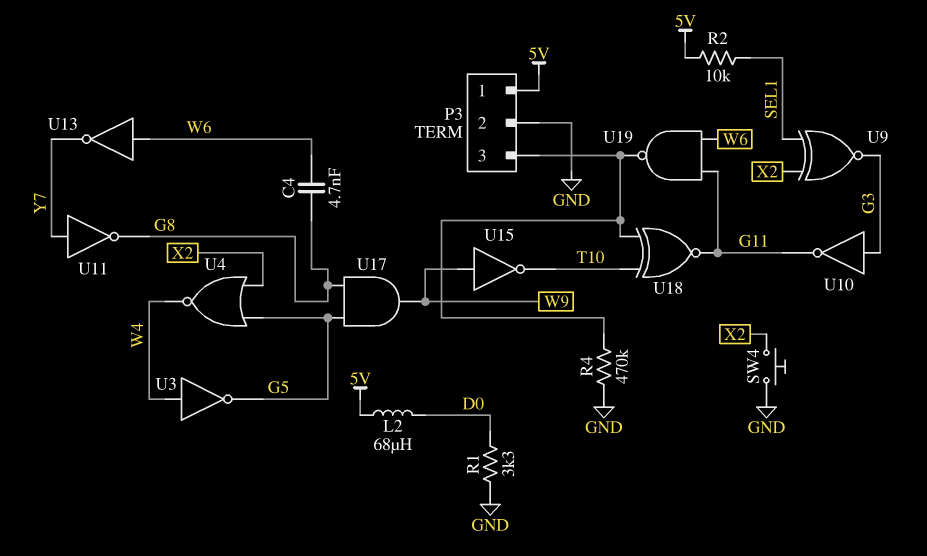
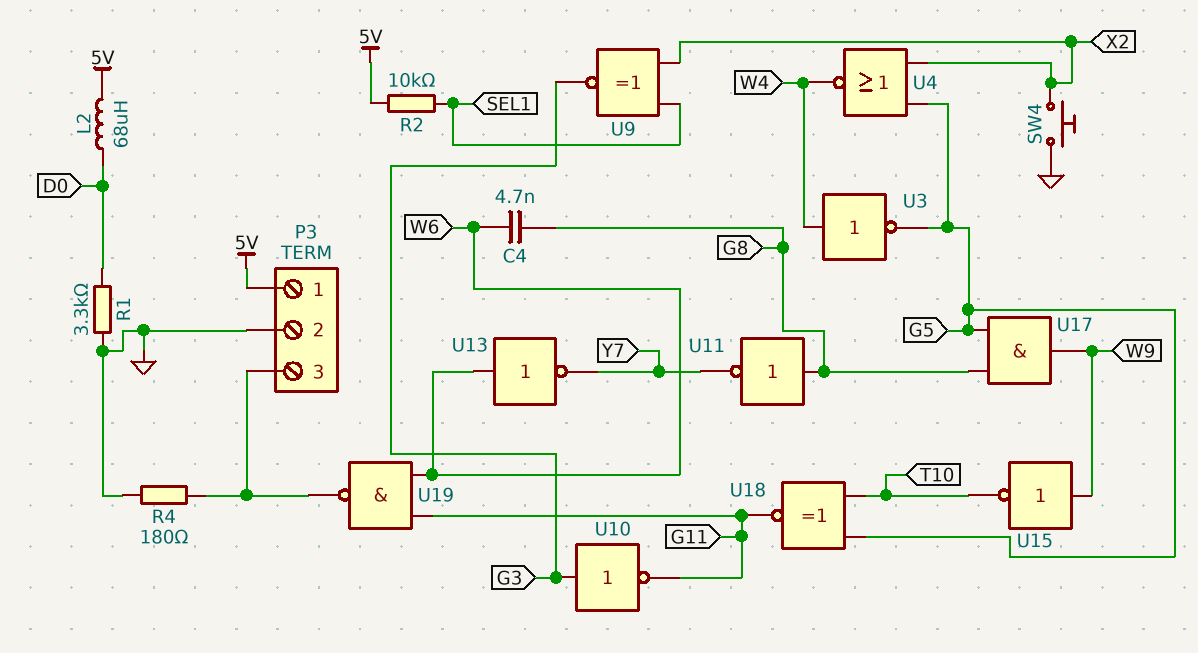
R4: 470k (GND, P3/3) -> 180 (GND, P3/3)
U11: NOT (in Y7, out G8) -> NOT (in G8, out Y7)
U18: XNOR (in P3/3, in T10, out G11) -> XNOR (in G5, in T10, out G11)

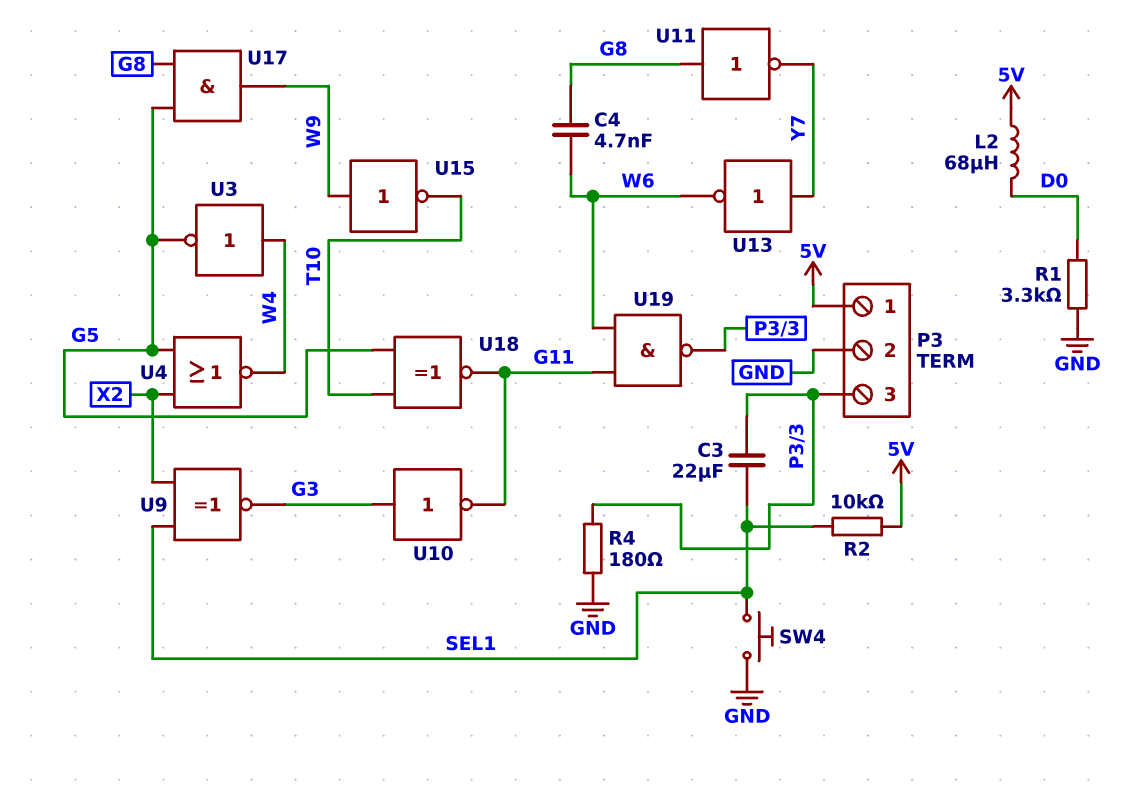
C3: none -> 22uF (P3/3, SEL1)
SW4: button (GND, X2) -> button (GND, SEL1)
U13: NOT (in W6, out Y7) -> NOT (in Y7, out W6)

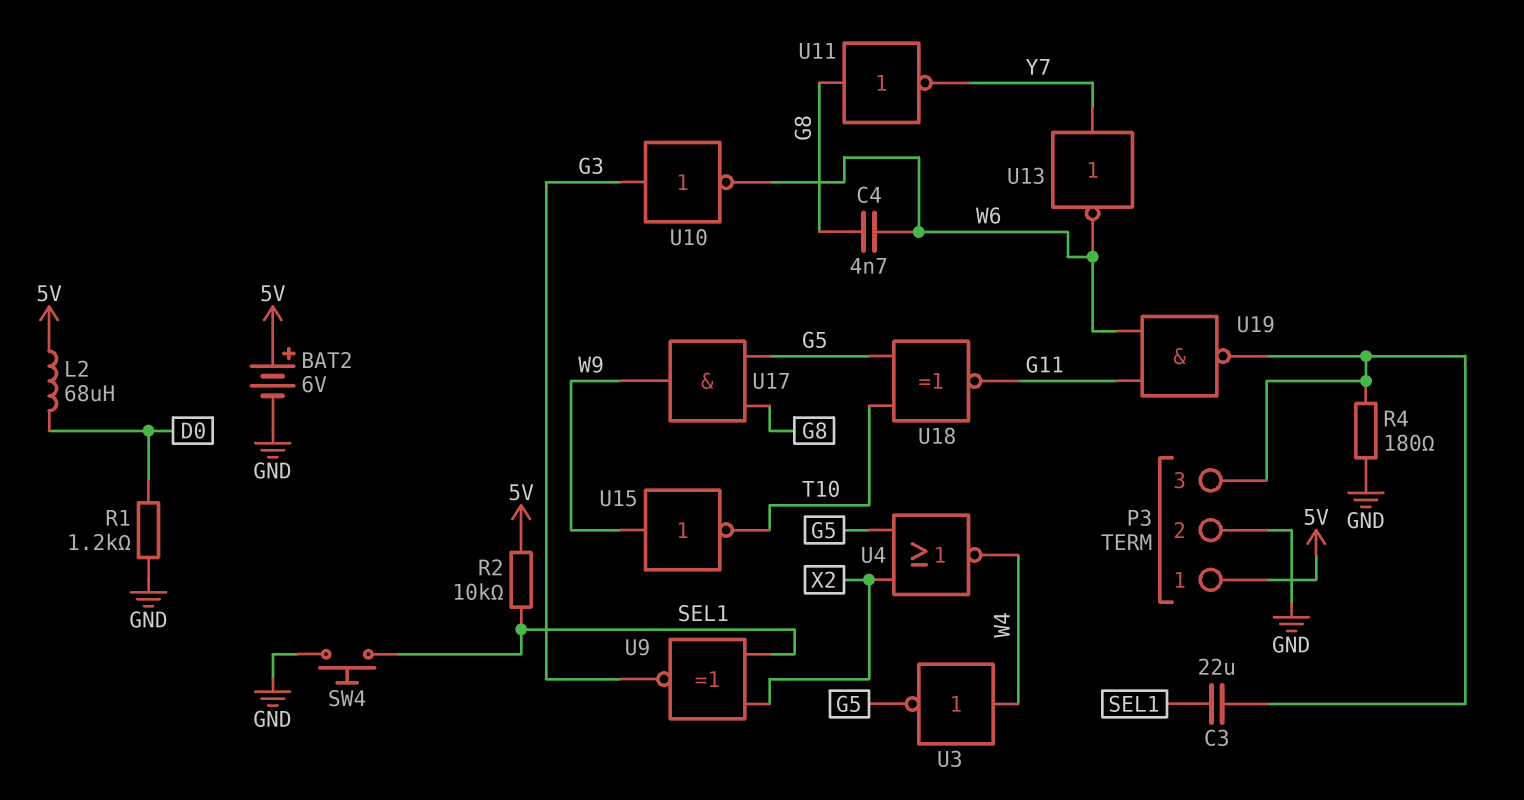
BAT2: none -> 6V (plus 5V, minus GND)
R1: 3.3k (D0, GND) -> 1.2k (D0, GND)
U10: NOT (in G3, out G11) -> NOT (in G3, out W6)

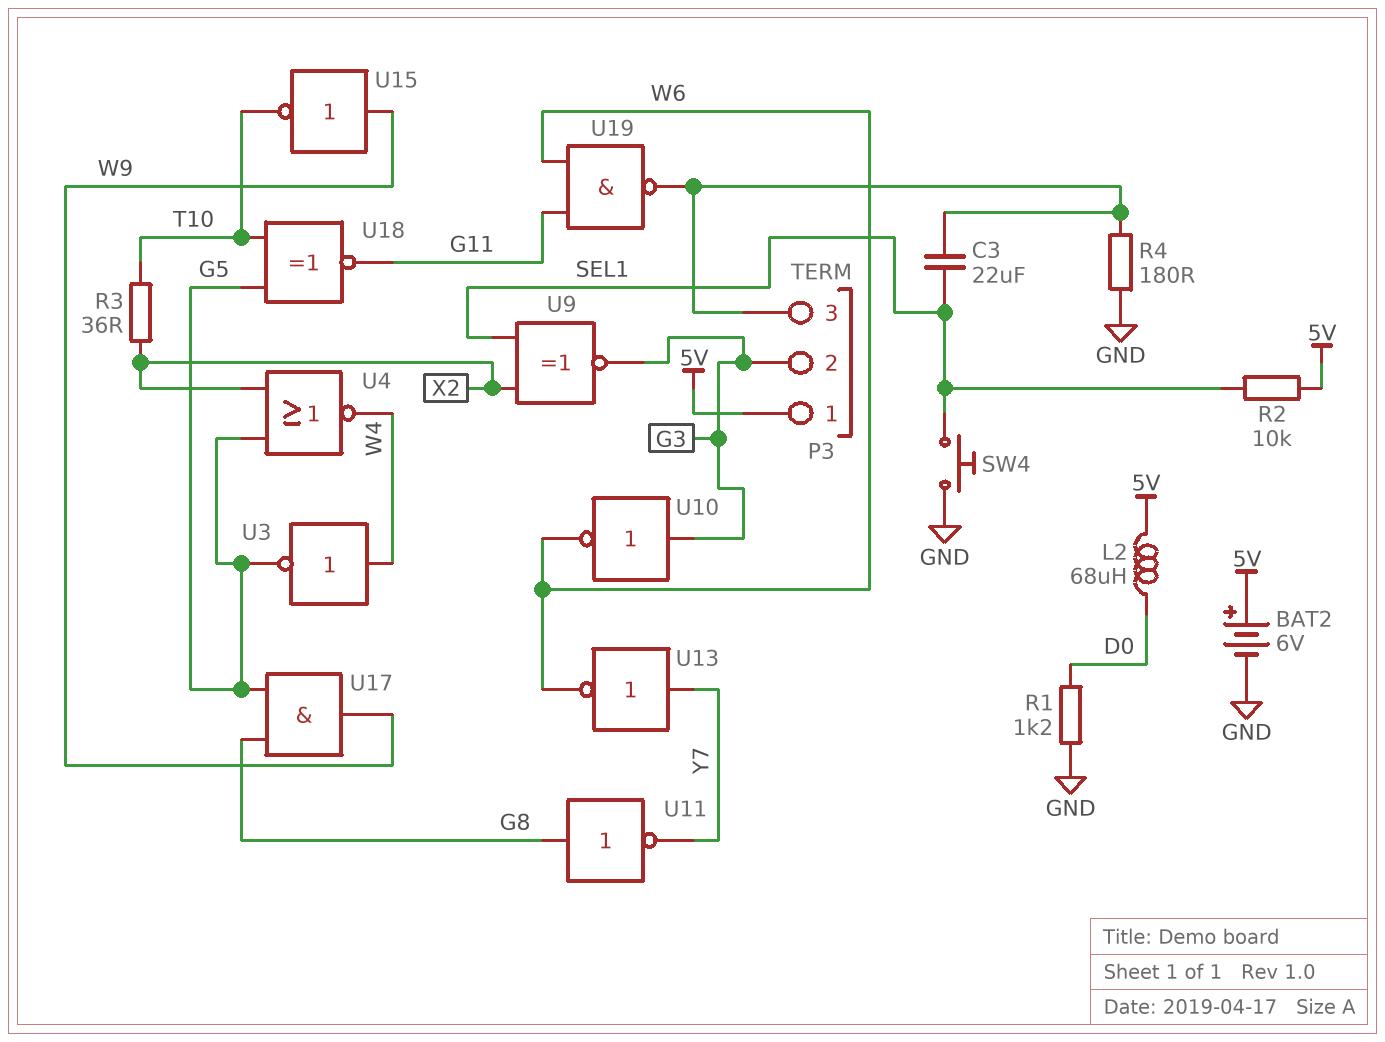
C4: 4.7nF (G8, W6) -> none
P3 pin 2: GND -> G3
R3: none -> 36 (T10, X2)

